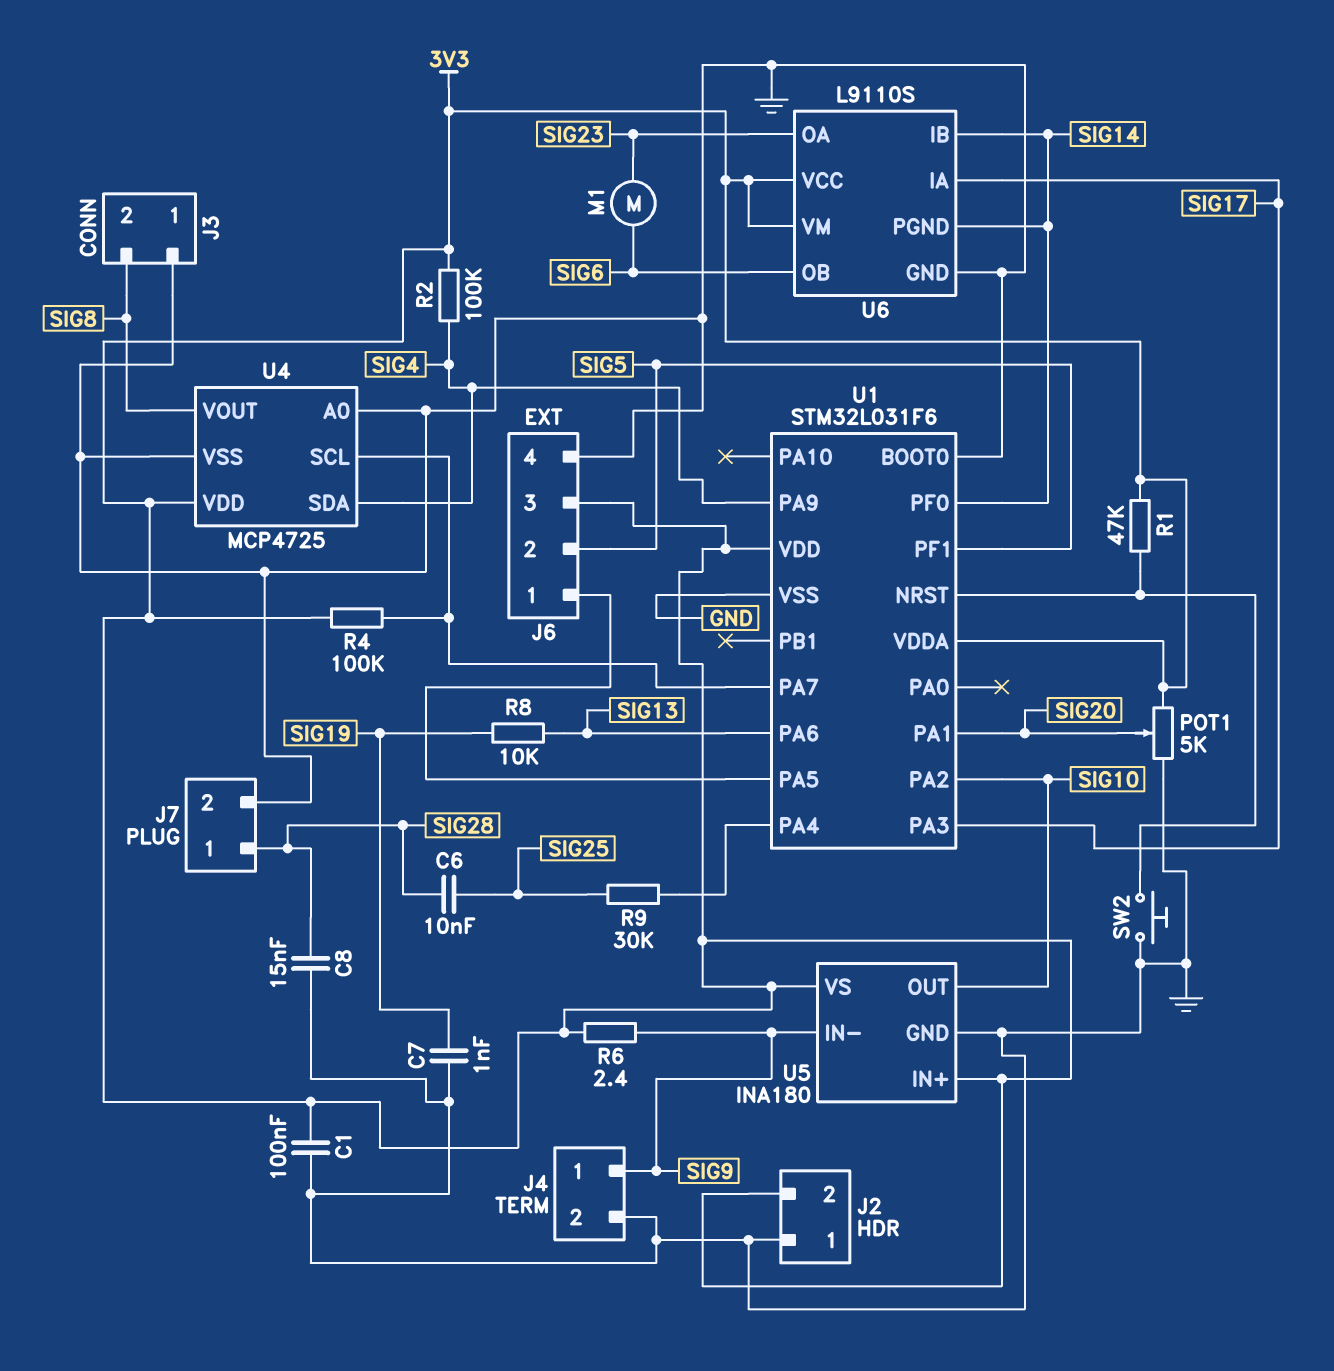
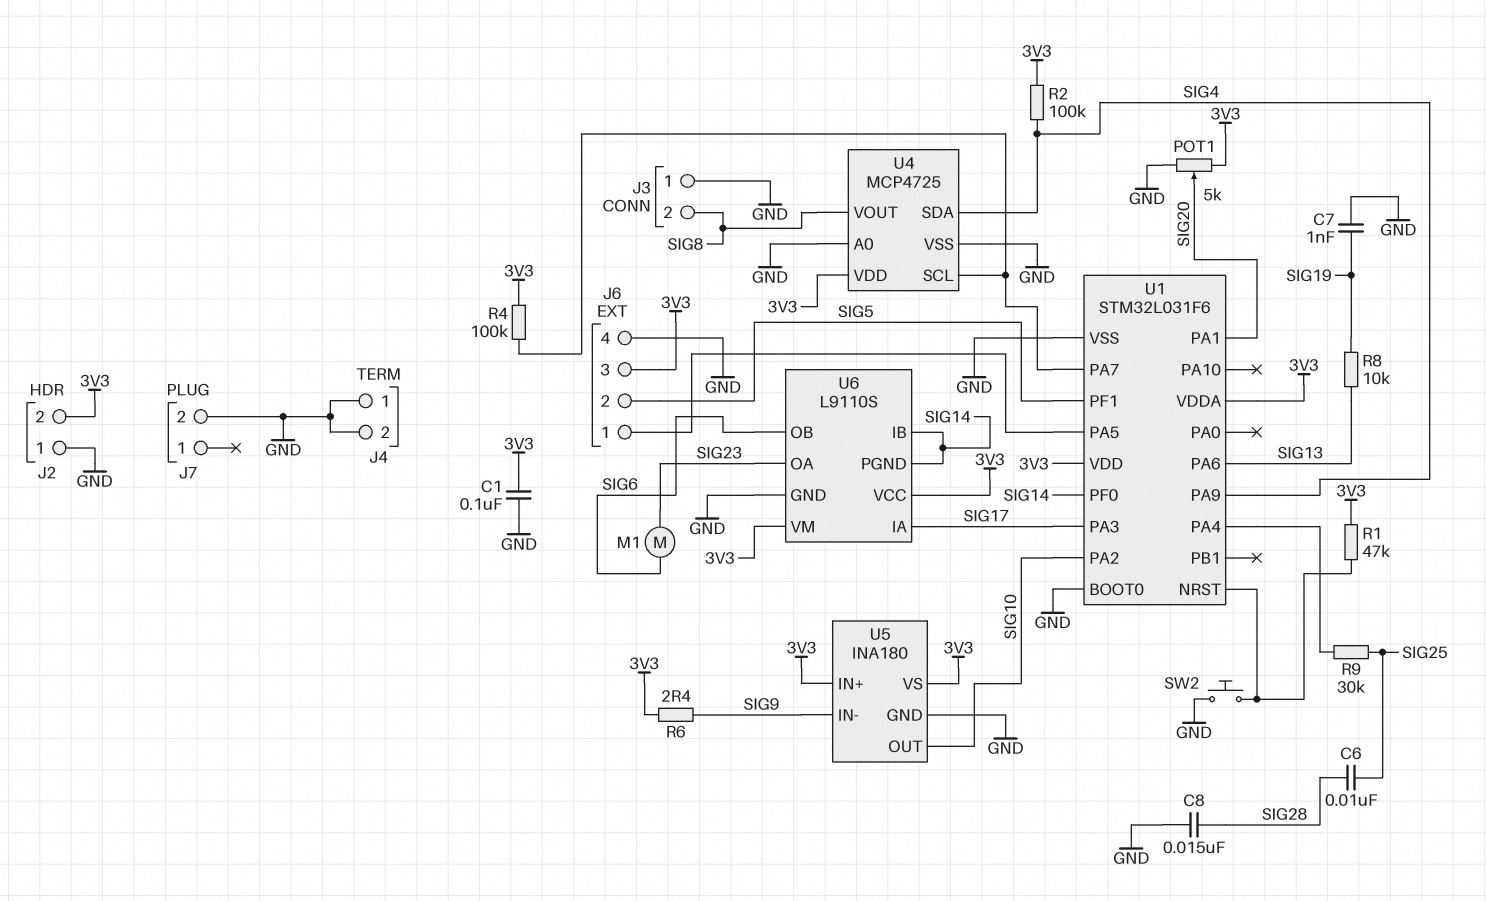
J4 pin 1: SIG9 -> GND
J7 pin 1: SIG28 -> none

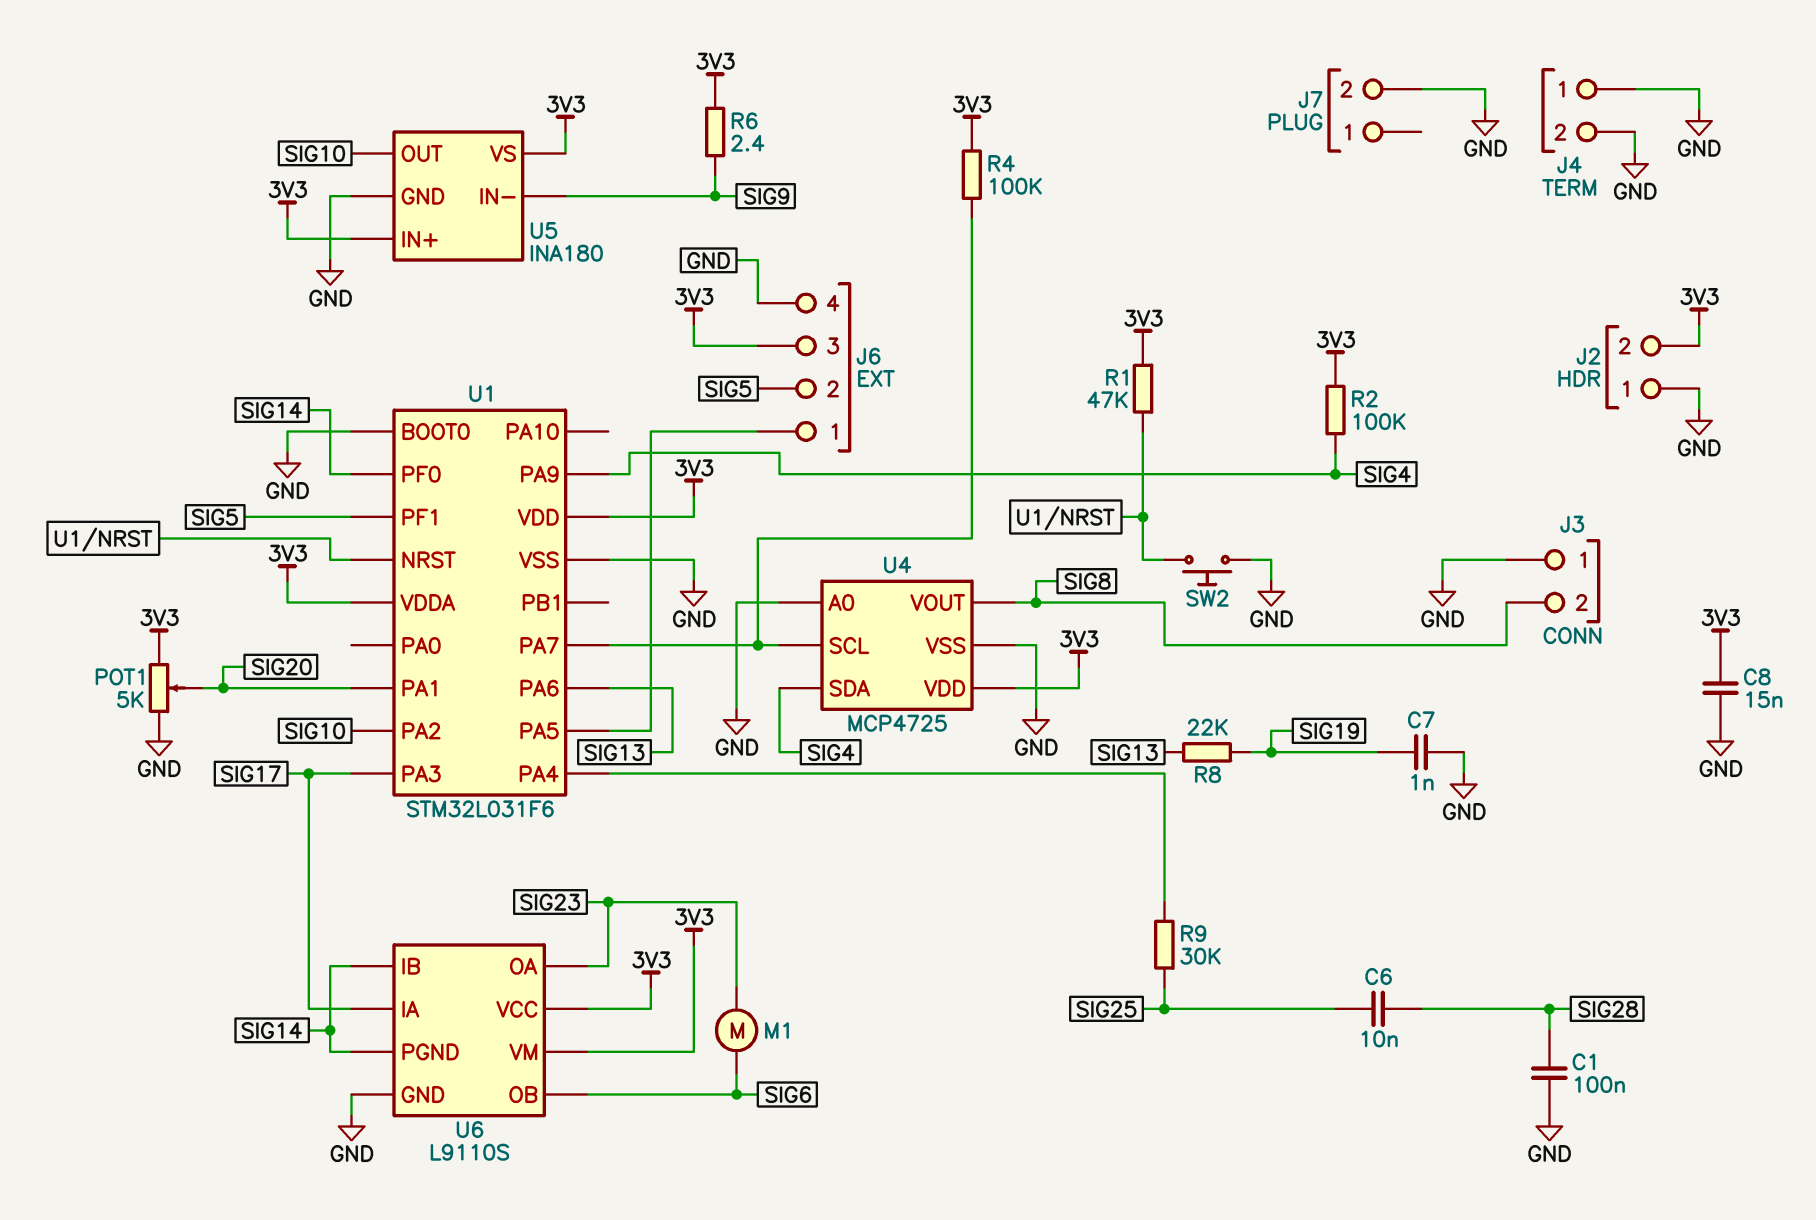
C1: 100nF (3V3, GND) -> 100nF (GND, SIG28)
C8: 15nF (GND, SIG28) -> 15nF (3V3, GND)
R8: 10k (SIG13, SIG19) -> 22k (SIG13, SIG19)

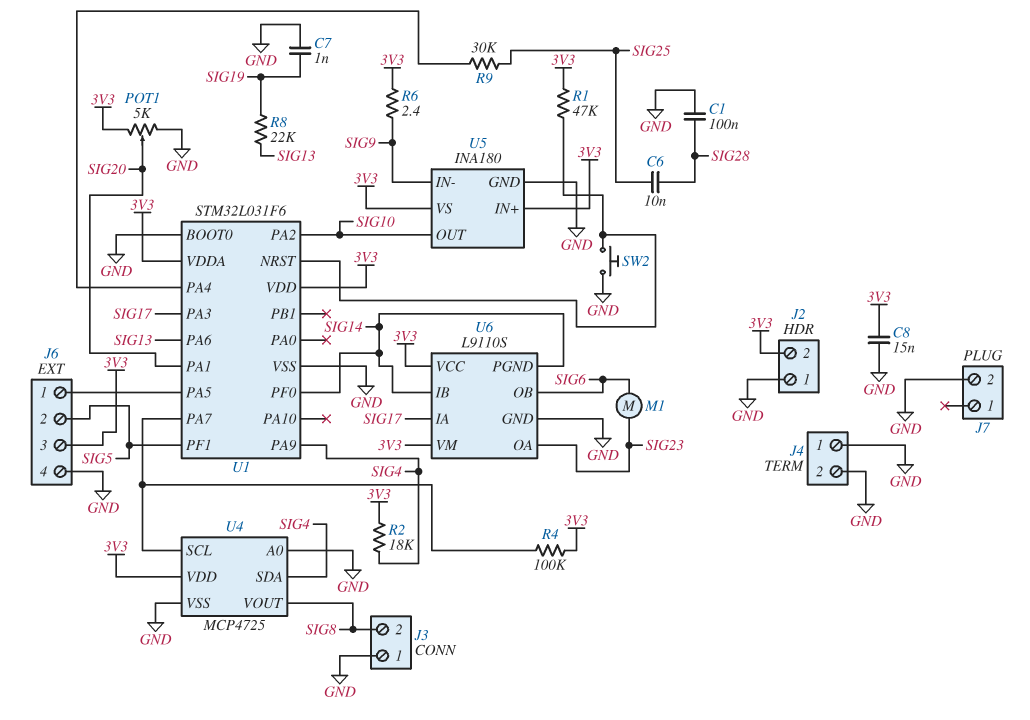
R2: 100k (3V3, SIG4) -> 18k (3V3, SIG4)

